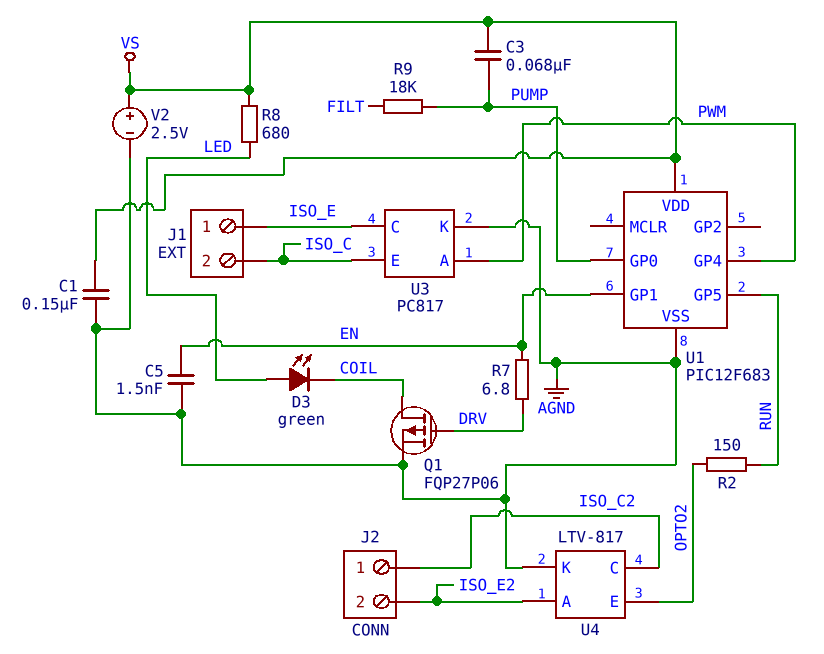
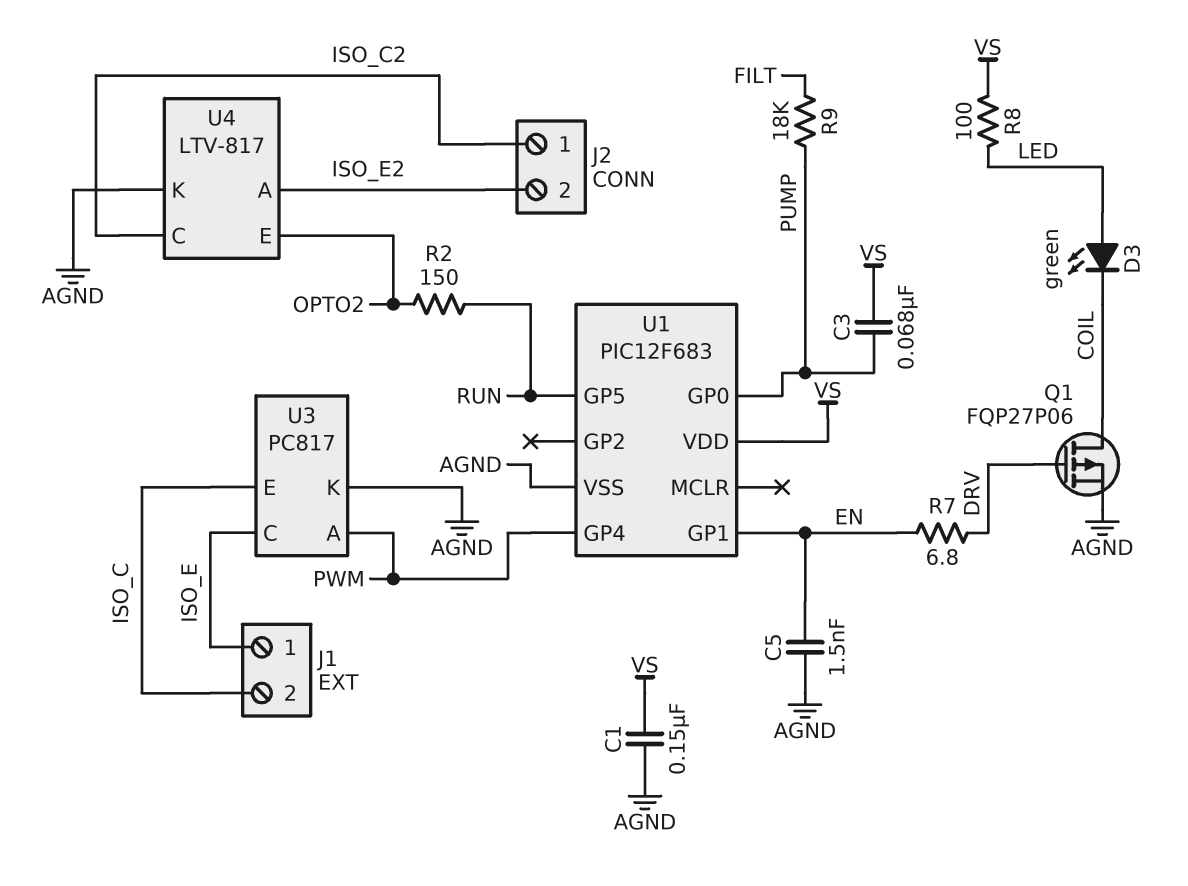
R8: 680 (LED, VS) -> 100 (LED, VS)
V2: 2.5V (plus VS, minus AGND) -> none

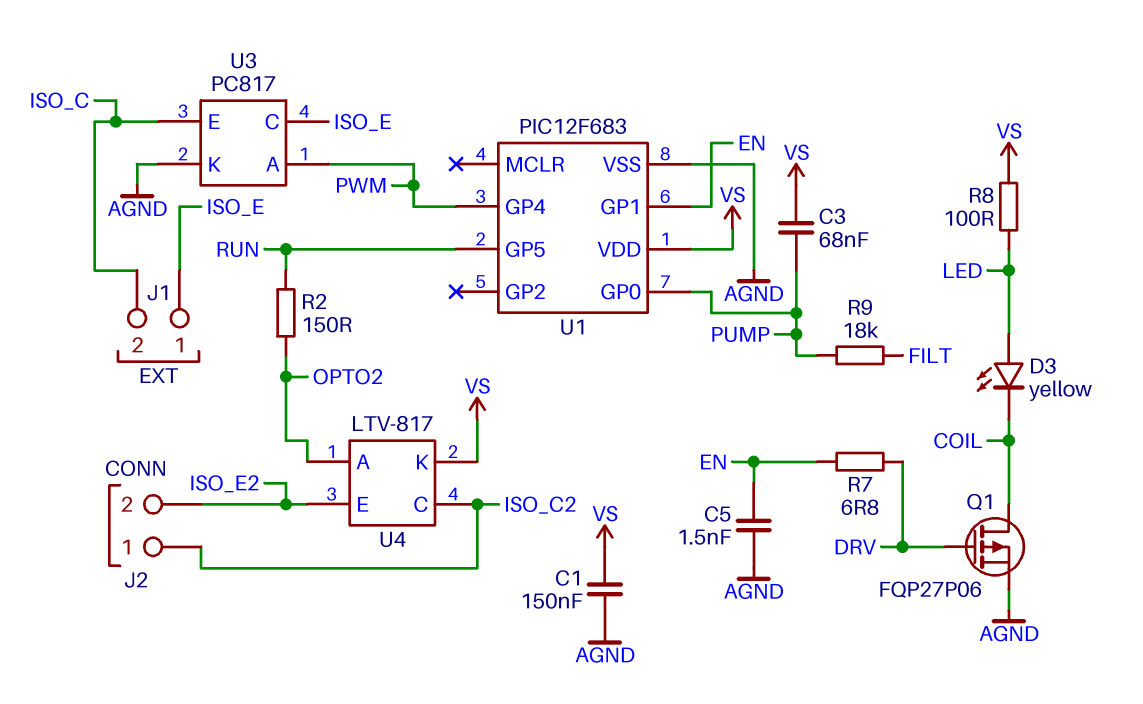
D3: LED green (A LED, K COIL) -> LED yellow (A LED, K COIL)
U4 pin A: ISO_E2 -> OPTO2
U4 pin E: OPTO2 -> ISO_E2
U4 pin K: AGND -> VS

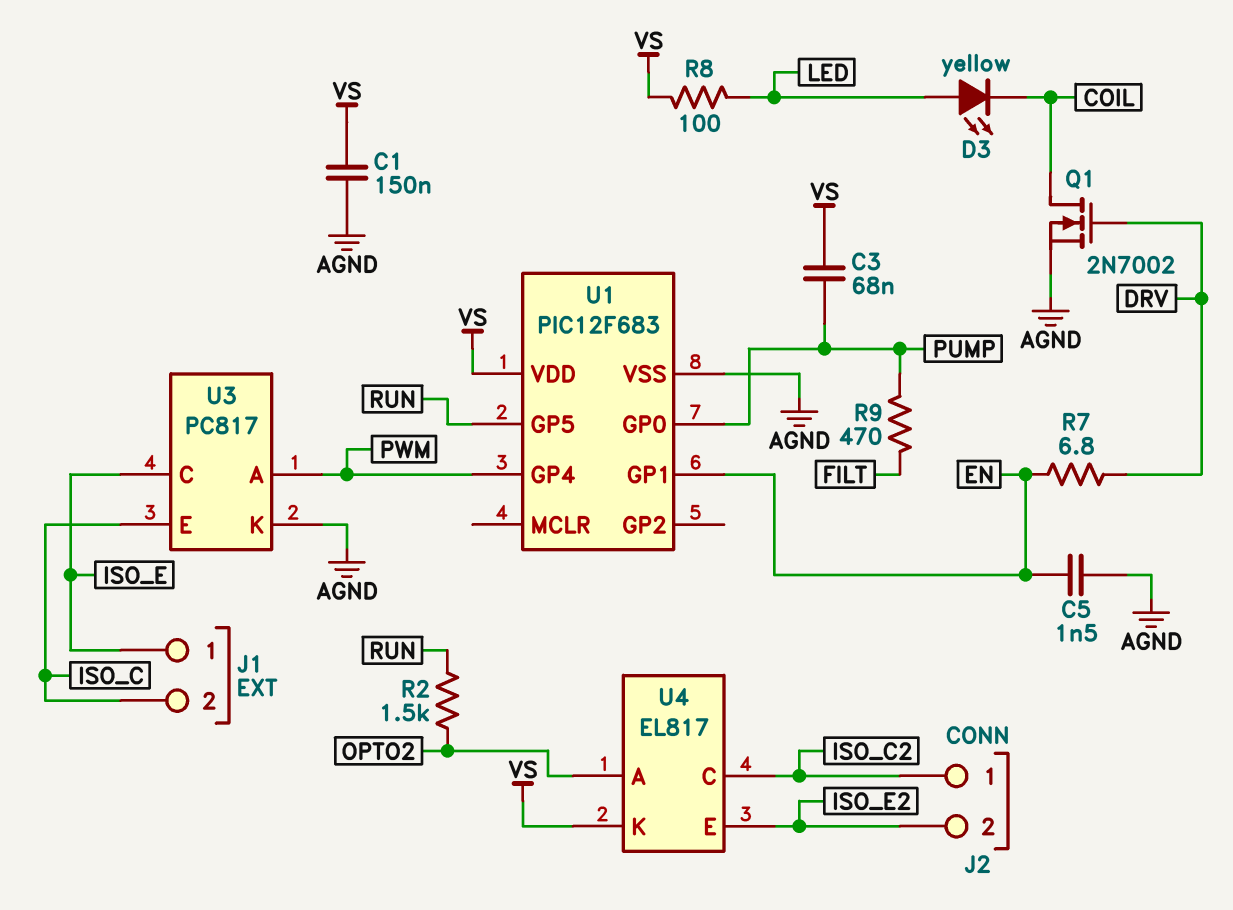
Q1: PMOS FQP27P06 (G DRV, D COIL, S AGND) -> NMOS 2N7002 (G DRV, D COIL, S AGND)
R2: 150 (OPTO2, RUN) -> 1.5k (OPTO2, RUN)
R9: 18k (FILT, PUMP) -> 470 (FILT, PUMP)
U4: LTV-817 -> EL817

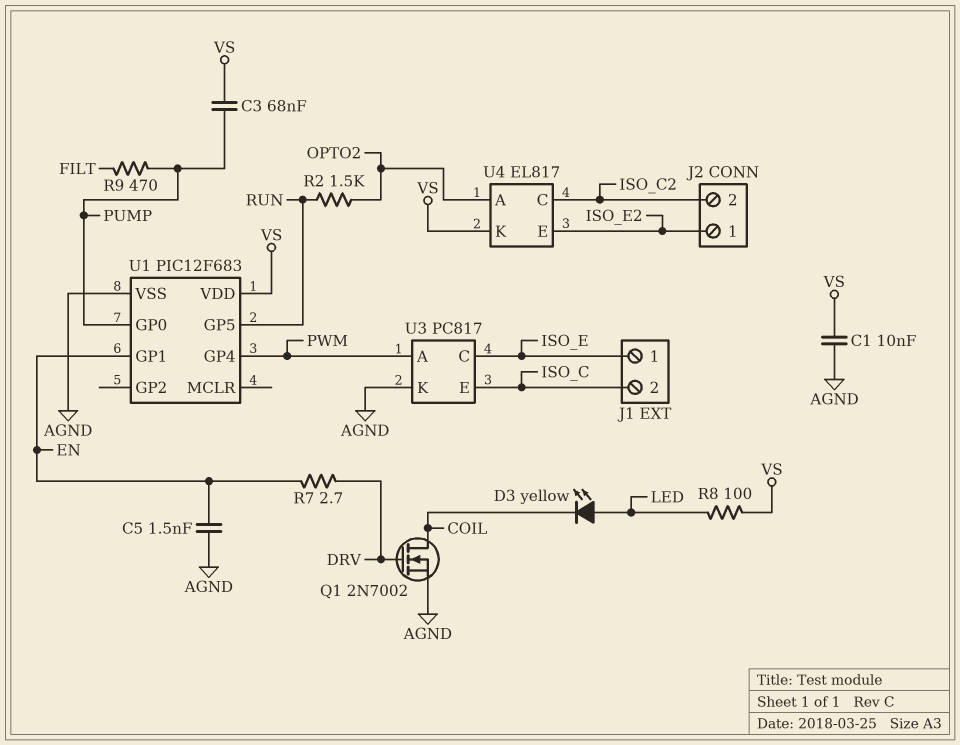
C1: 150nF (AGND, VS) -> 10nF (AGND, VS)
J2 pin 1: ISO_C2 -> ISO_E2
J2 pin 2: ISO_E2 -> ISO_C2
R7: 6.8 (DRV, EN) -> 2.7 (DRV, EN)

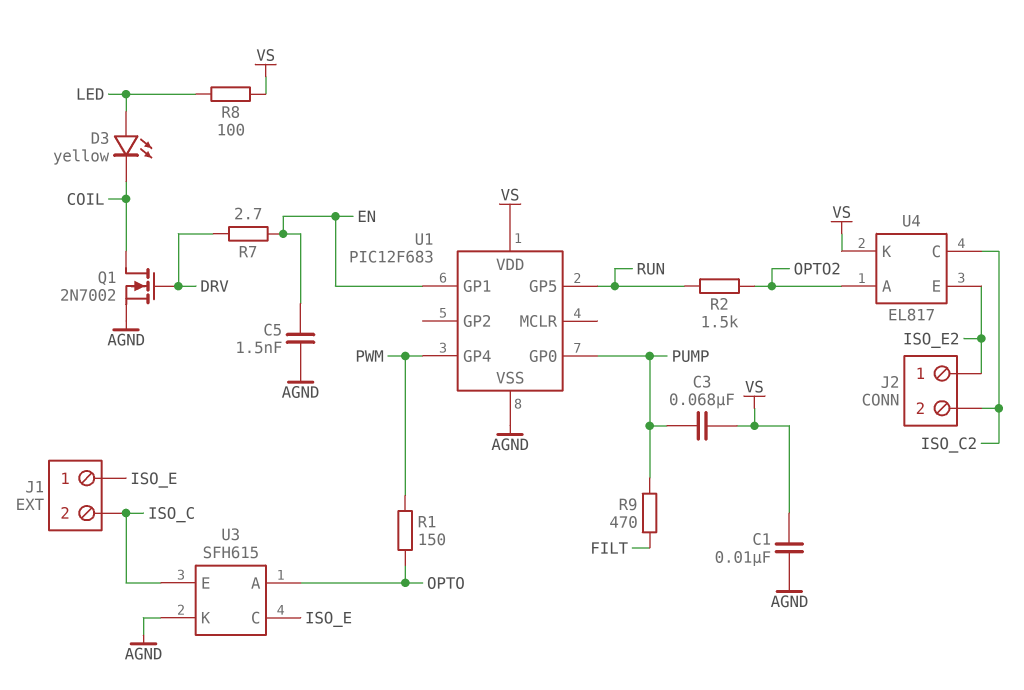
R1: none -> 150 (OPTO, PWM)
U3: PC817 -> SFH615
U3 pin A: PWM -> OPTO

